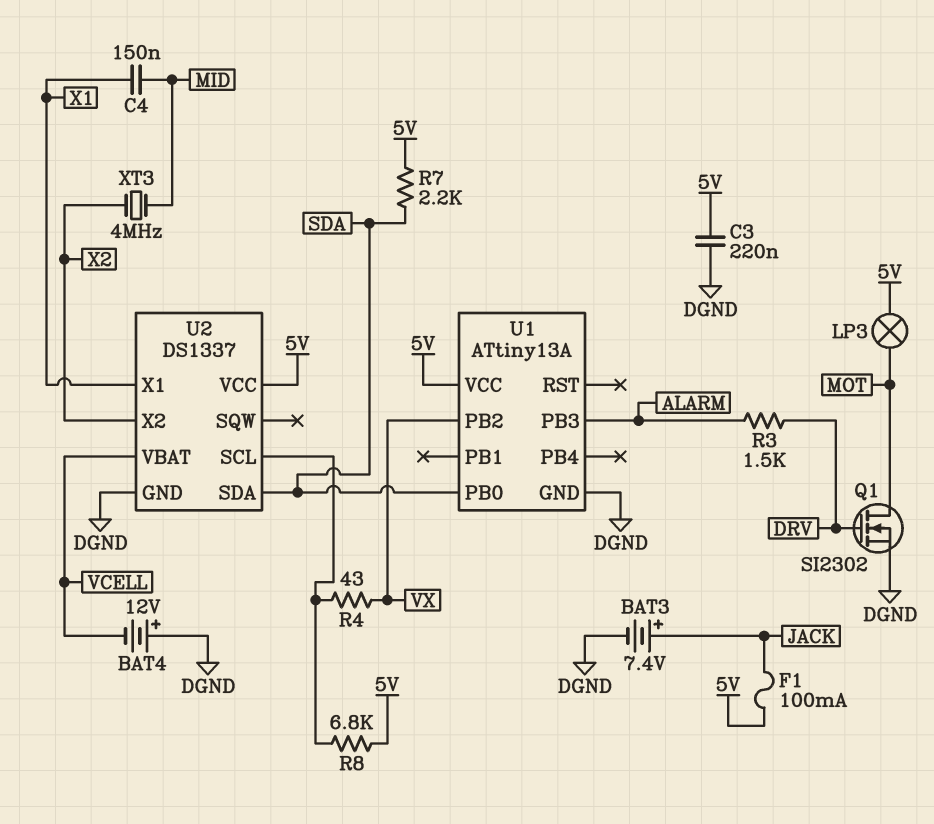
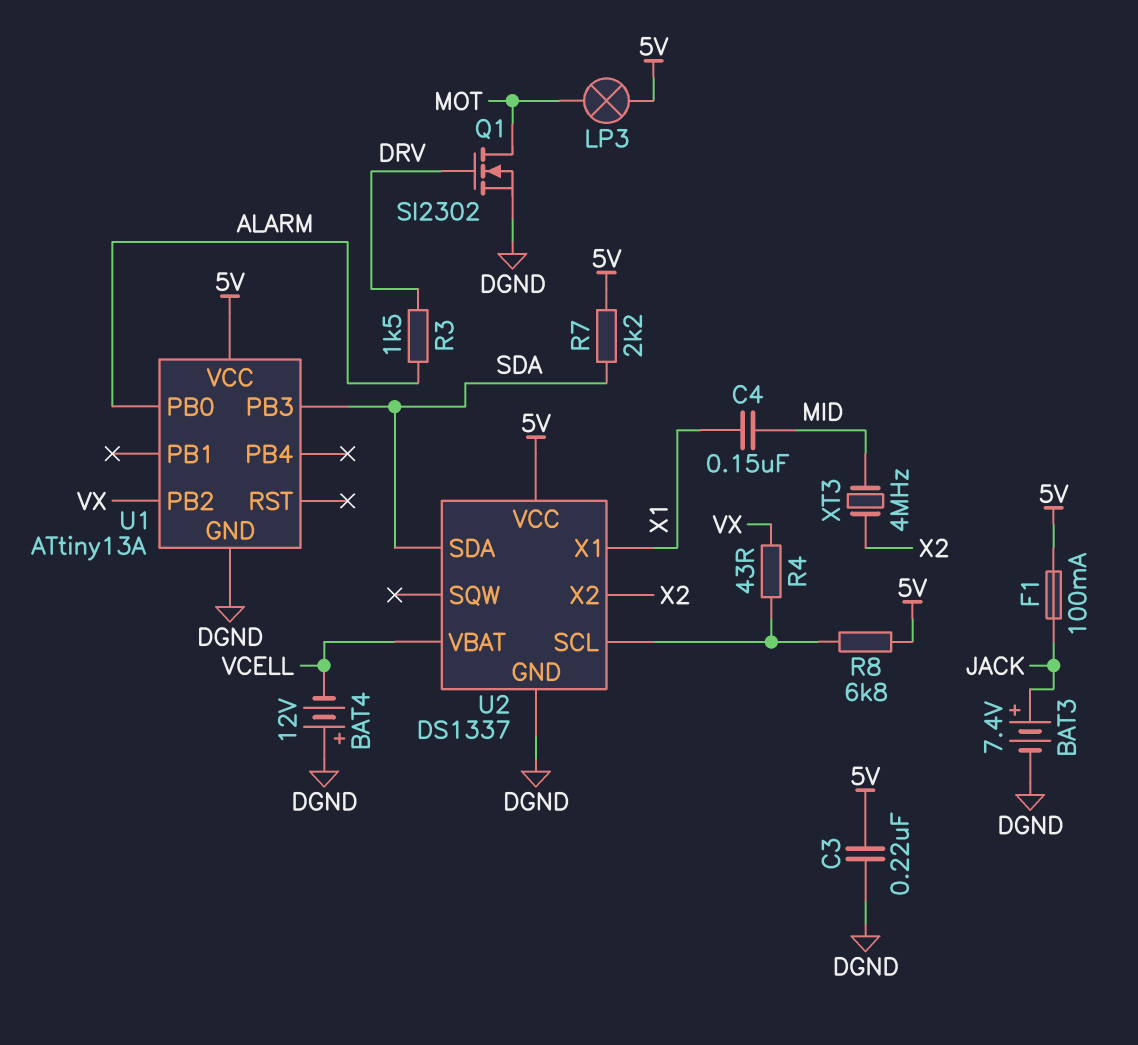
U1 pin PB0: SDA -> ALARM
U1 pin PB3: ALARM -> SDA

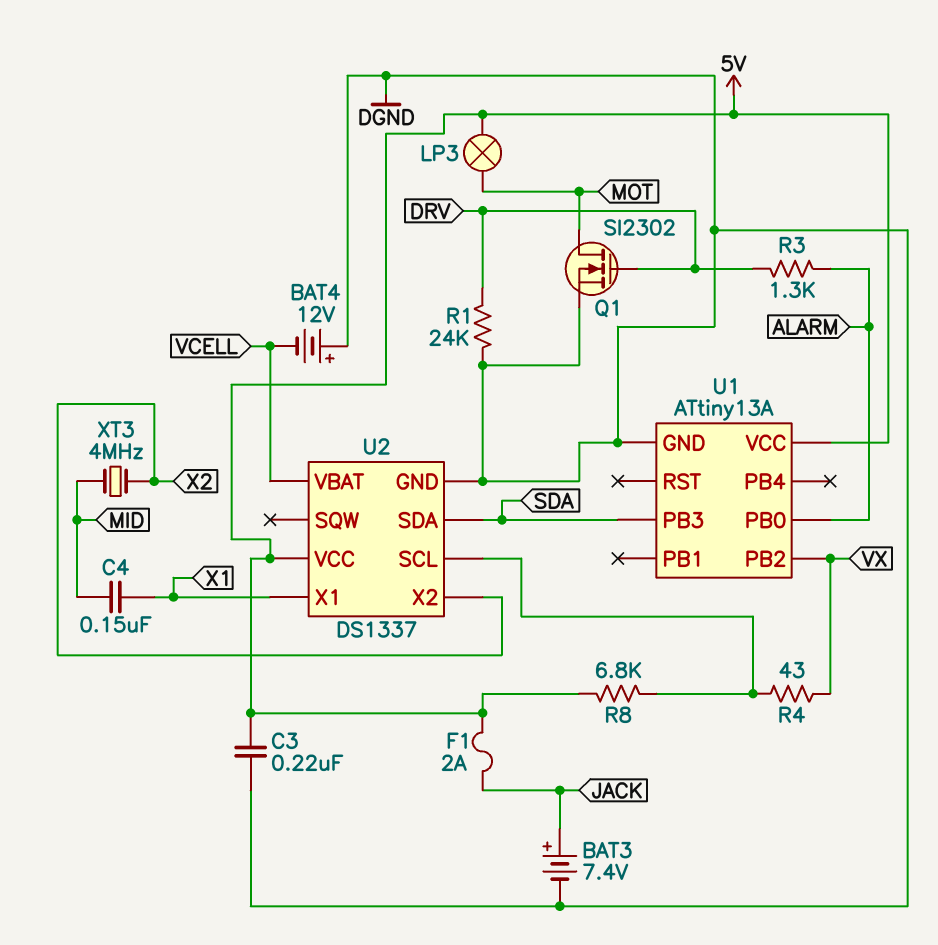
F1: 100mA (5V, JACK) -> 2A (5V, JACK)
R1: none -> 24k (DGND, DRV)
R3: 1.5k (ALARM, DRV) -> 1.3k (ALARM, DRV)
R7: 2.2k (5V, SDA) -> none

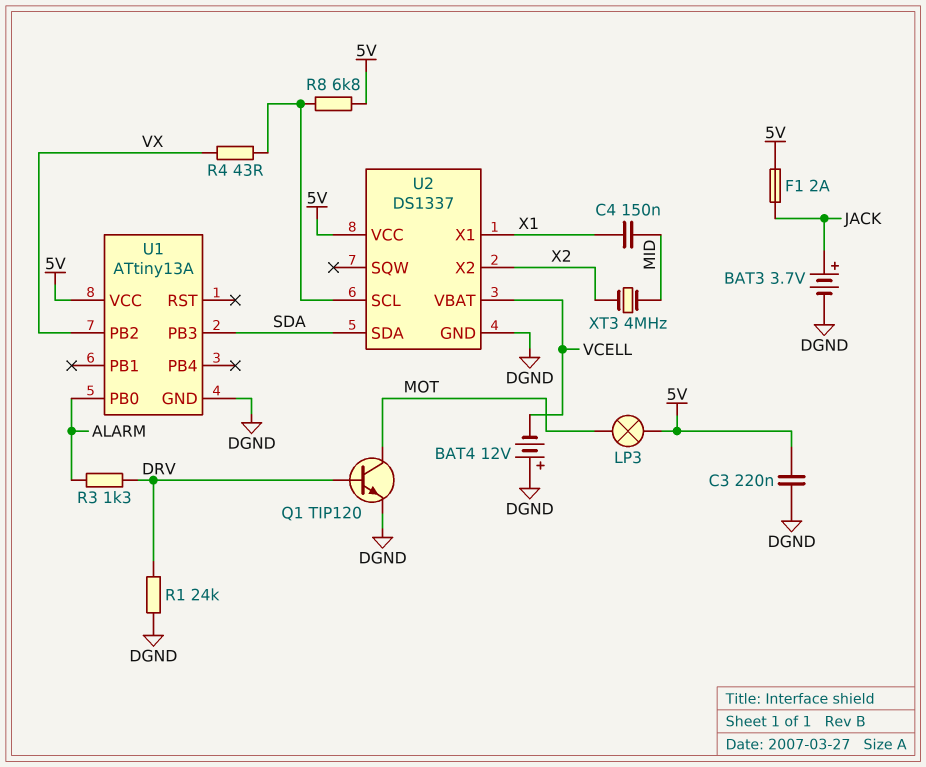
BAT3: 7.4V (plus JACK, minus DGND) -> 3.7V (plus JACK, minus DGND)
Q1: NMOS SI2302 (G DRV, D MOT, S DGND) -> NPN TIP120 (B DRV, C MOT, E DGND)

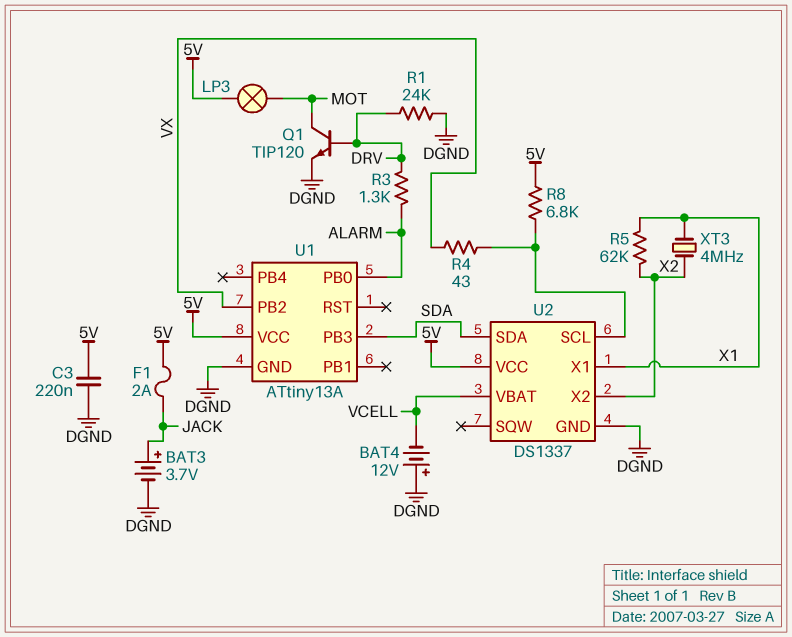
C4: 150nF (MID, X1) -> none
R5: none -> 62k (X1, X2)
XT3: 4MHz (MID, X2) -> 4MHz (X1, X2)

